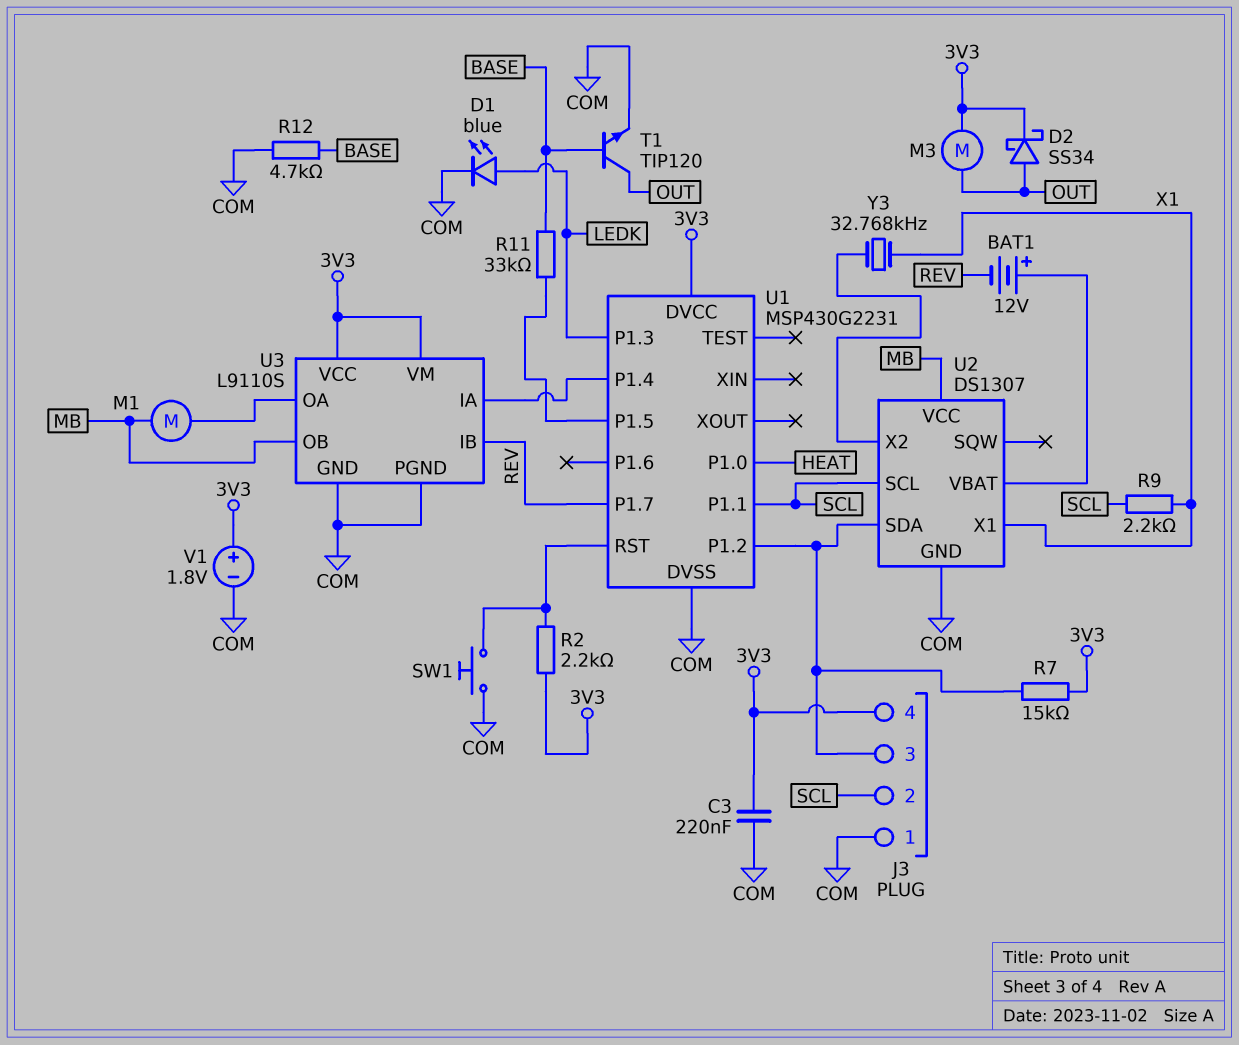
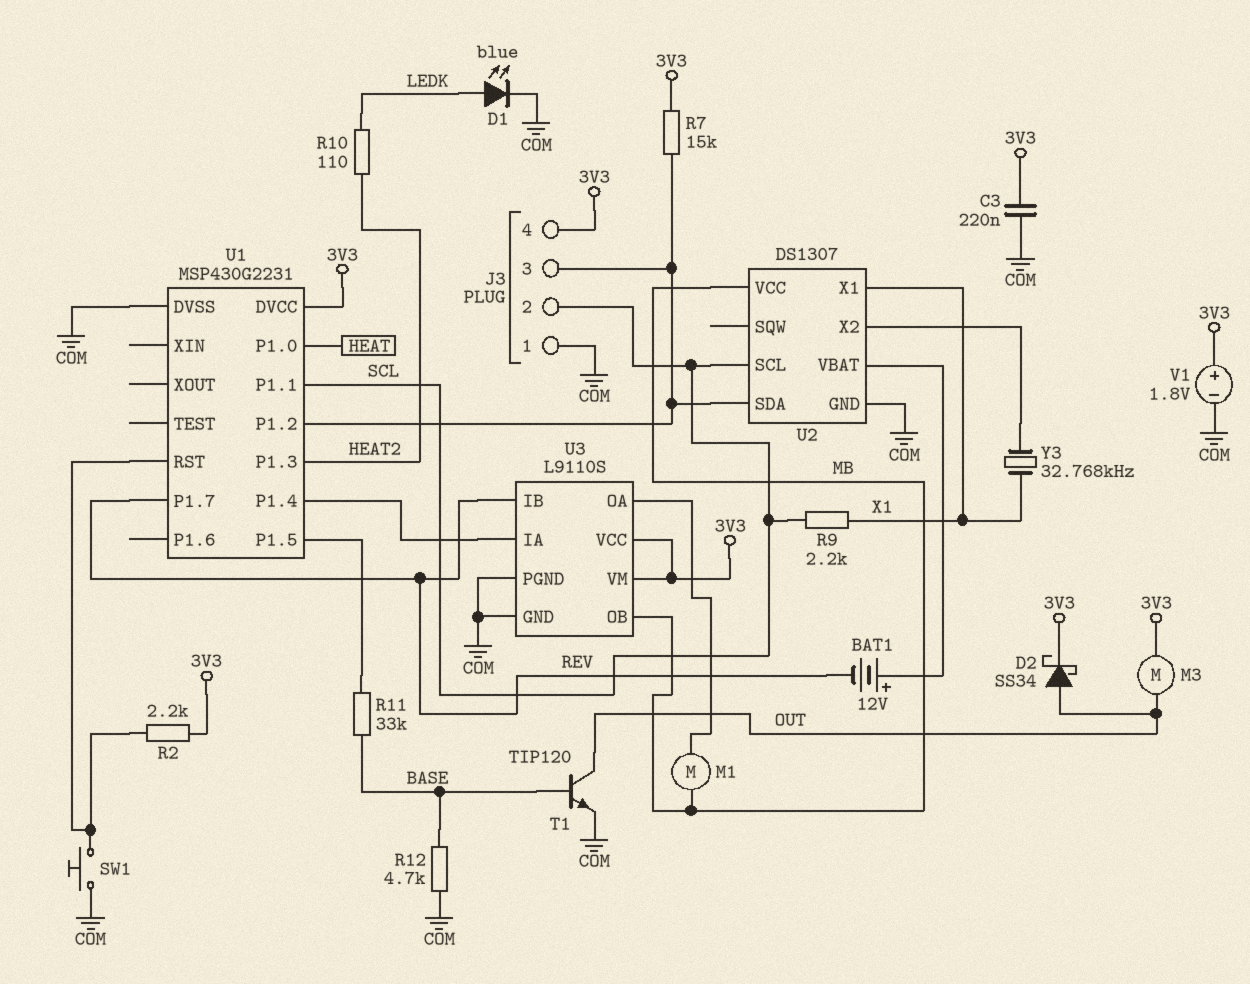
R10: none -> 110 (HEAT2, LEDK)
U1 pin P1.3: LEDK -> HEAT2

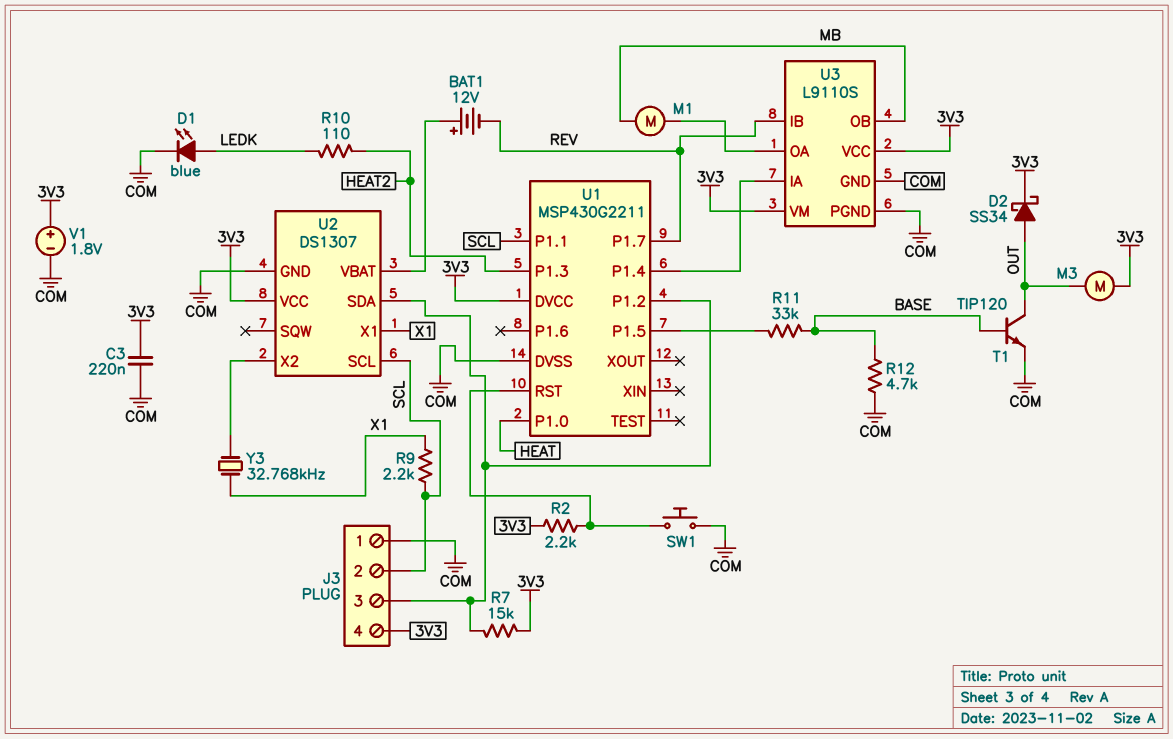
U1: MSP430G2231 -> MSP430G2211
U2 pin VCC: MB -> 3V3

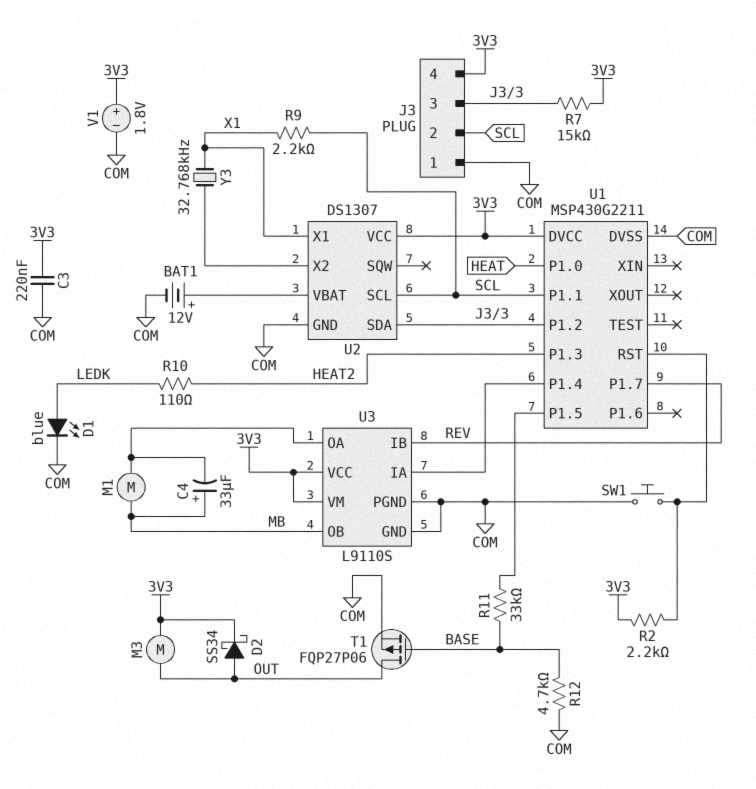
BAT1: 12V (plus U2/VBAT, minus REV) -> 12V (plus U2/VBAT, minus COM)
C4: none -> 33uF (plus MB, minus U3/OA)
T1: NPN TIP120 (B BASE, C OUT, E COM) -> PMOS FQP27P06 (G BASE, D OUT, S COM)

